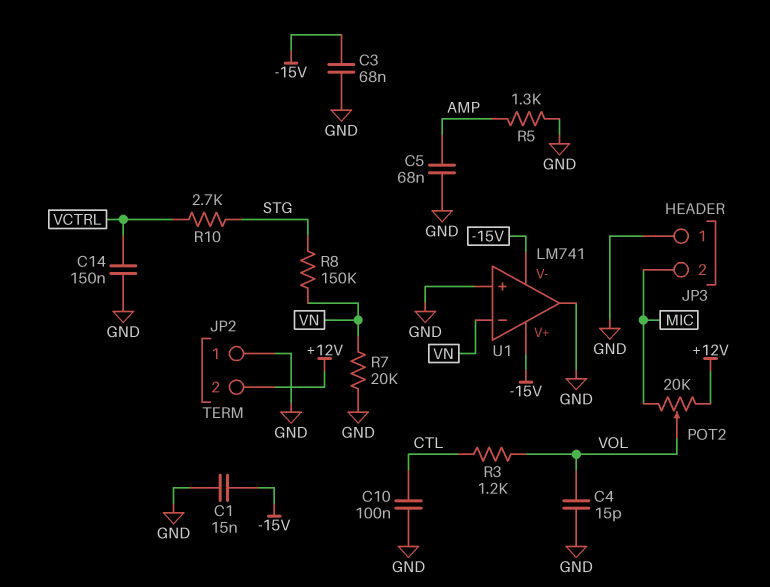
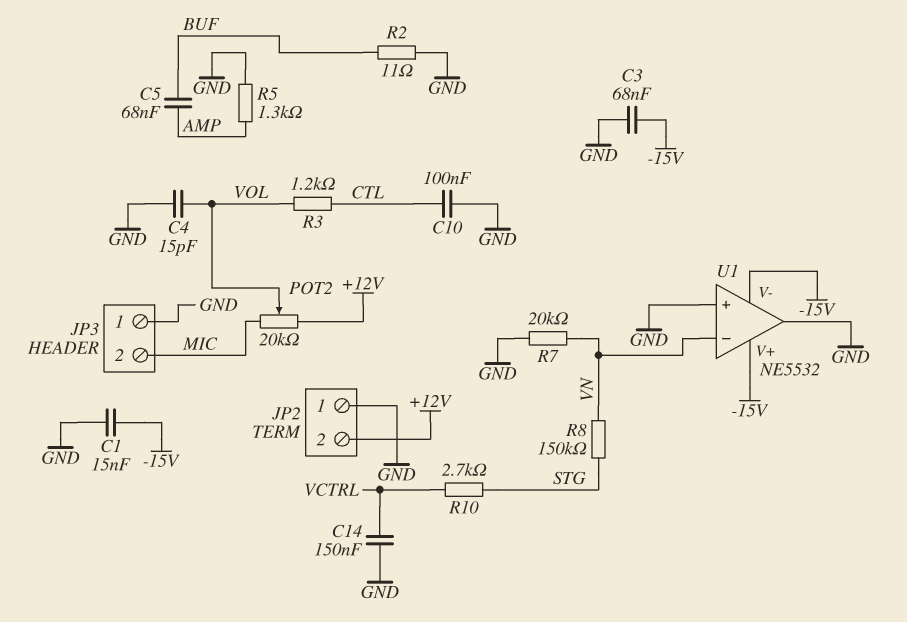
C5: 68nF (AMP, GND) -> 68nF (AMP, BUF)
R2: none -> 11 (BUF, GND)
U1: LM741 -> NE5532

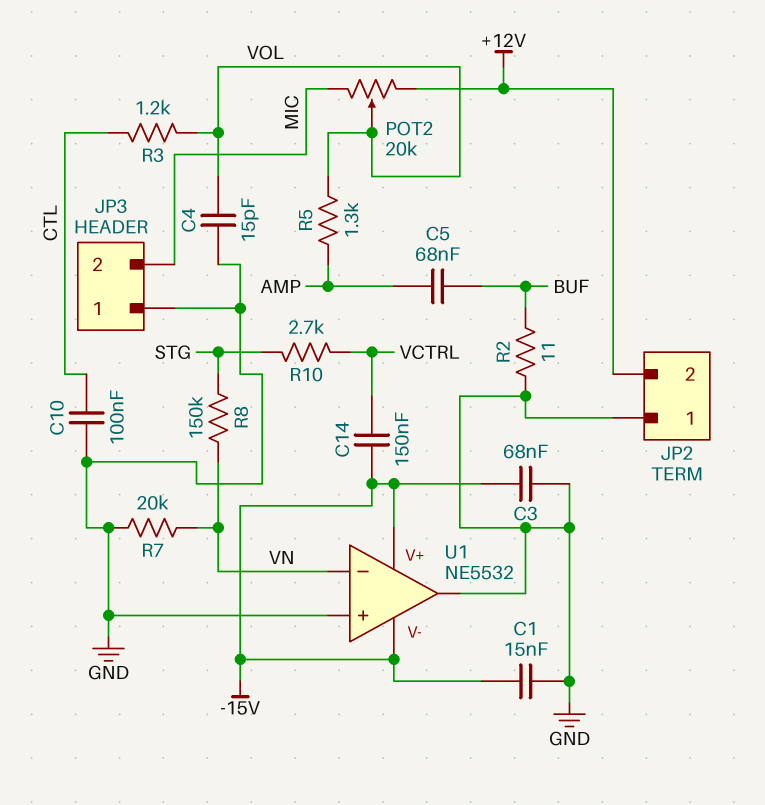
C14: 150nF (GND, VCTRL) -> 150nF (-15V, VCTRL)
R5: 1.3k (AMP, GND) -> 1.3k (AMP, VOL)

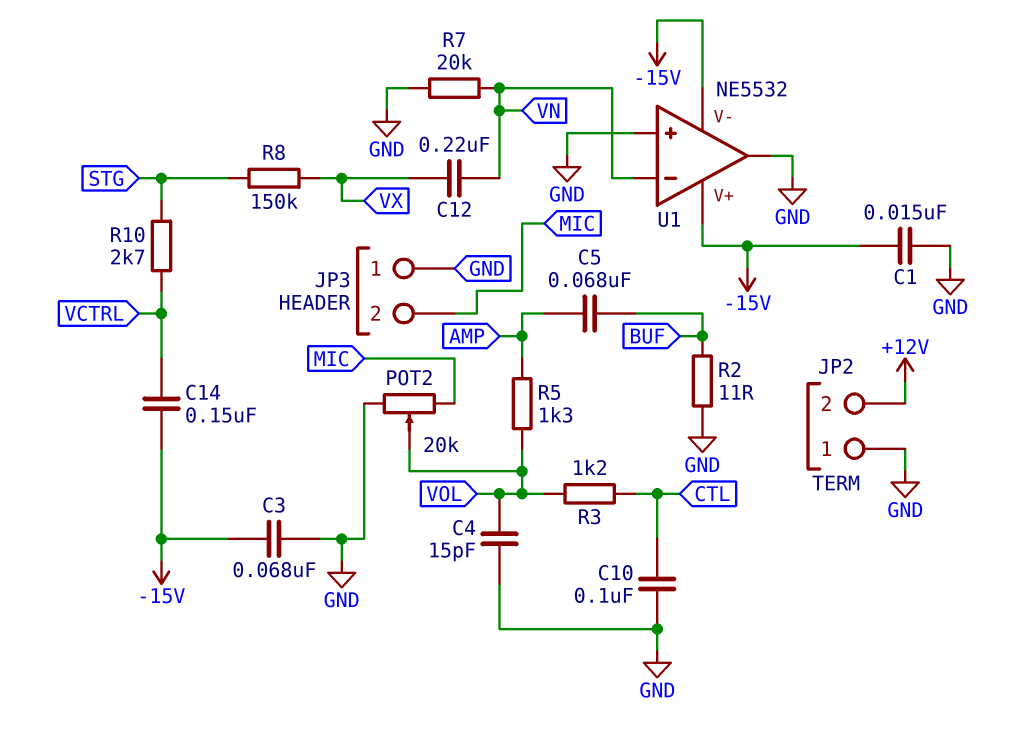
C12: none -> 220nF (VN, VX)
POT2: 20k (+12V, MIC, wiper VOL) -> 20k (GND, MIC, wiper VOL)
R8: 150k (STG, VN) -> 150k (STG, VX)

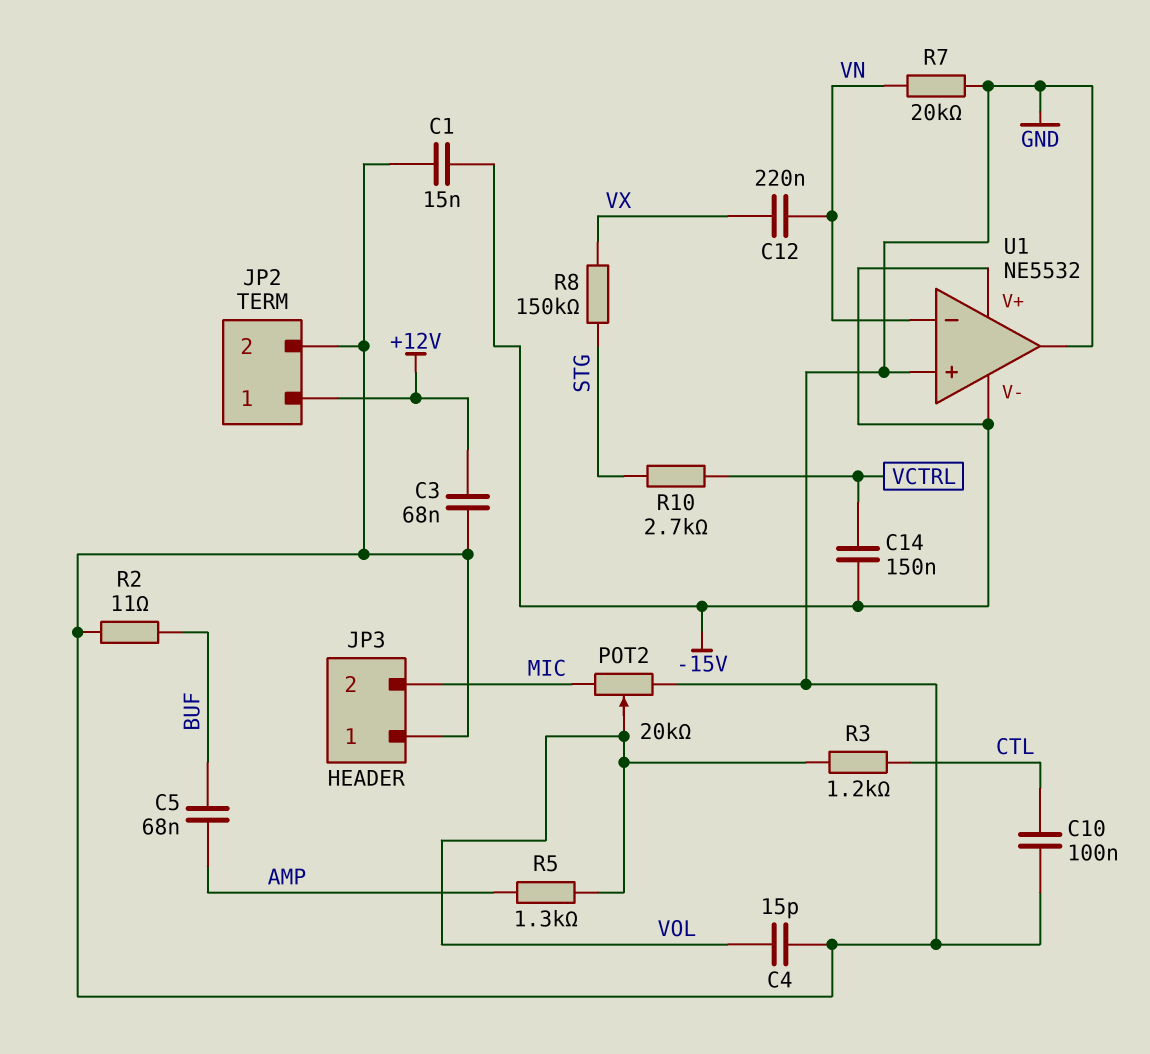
C3: 68nF (-15V, GND) -> 68nF (+12V, GND)
JP2 pin 1: GND -> +12V
JP2 pin 2: +12V -> GND

